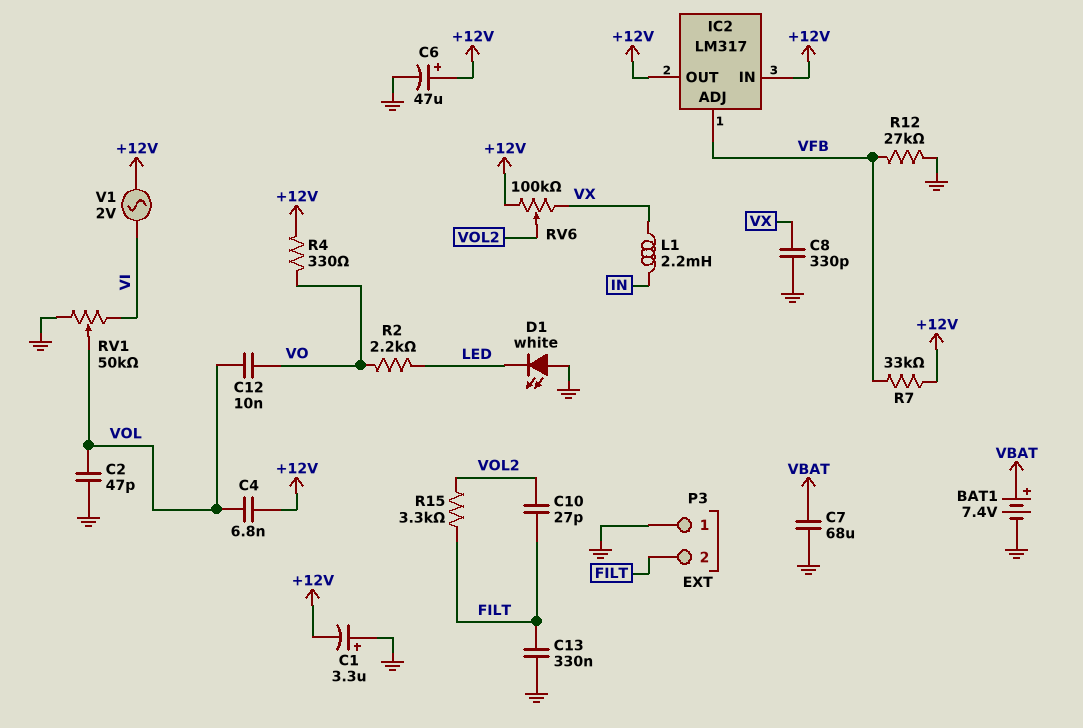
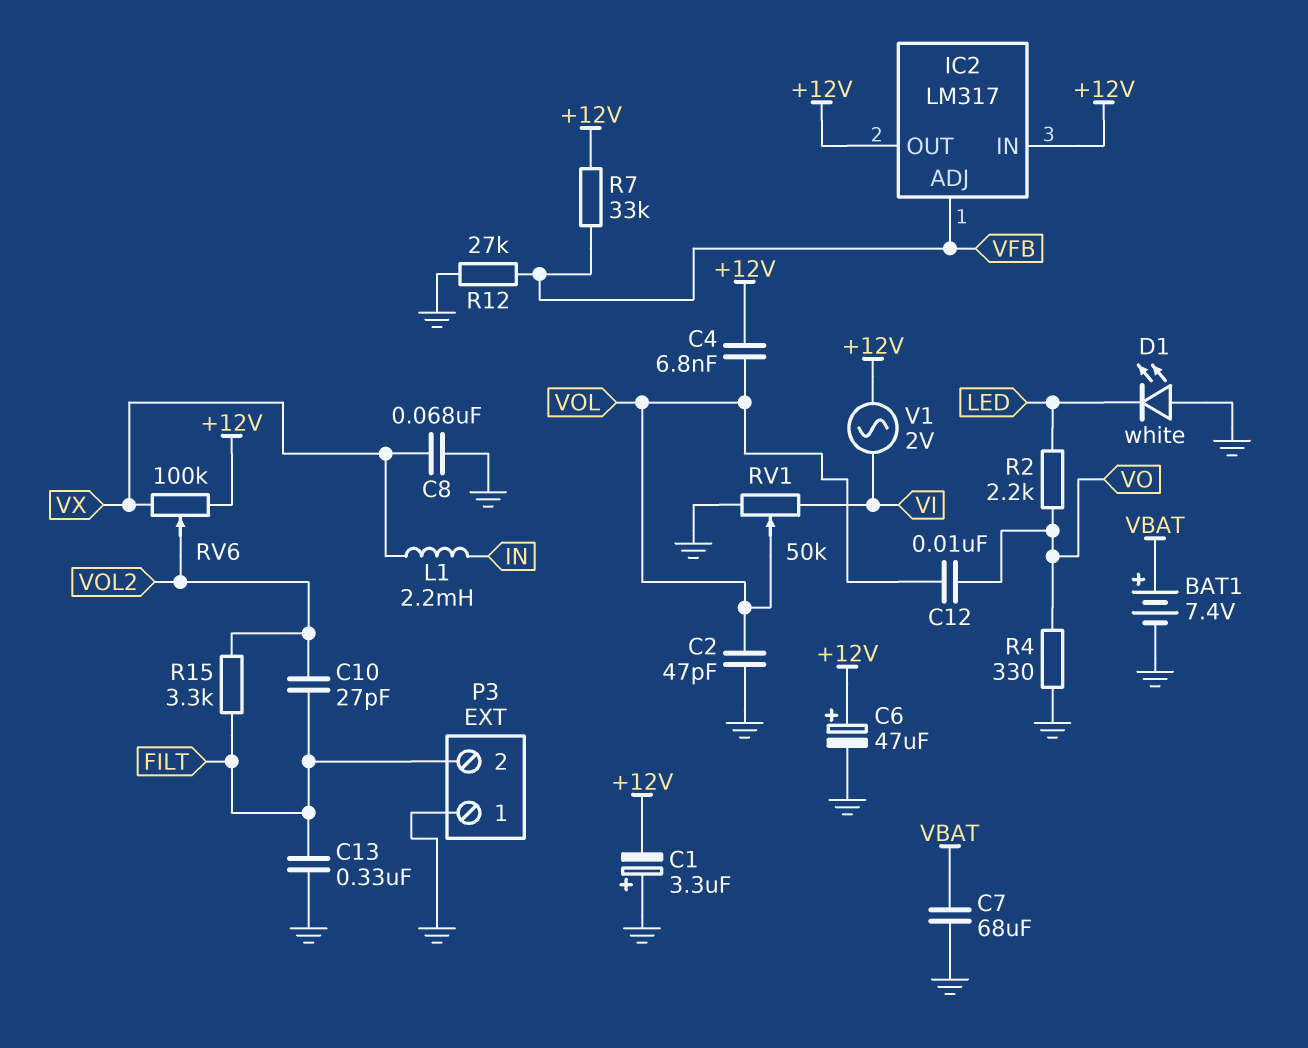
C8: 330pF (GND, VX) -> 68nF (GND, VX)
R4: 330 (+12V, VO) -> 330 (GND, VO)

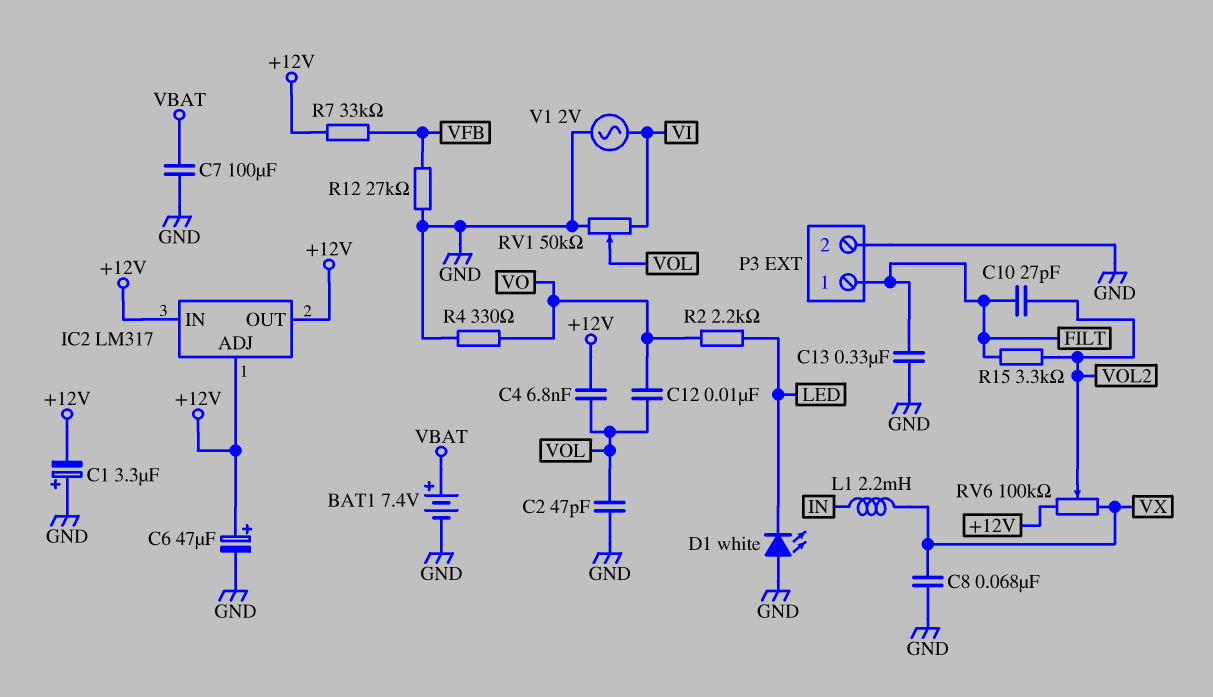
C7: 68uF (GND, VBAT) -> 100uF (GND, VBAT)
IC2 pin ADJ: VFB -> +12V
P3 pin 1: GND -> FILT
P3 pin 2: FILT -> GND
V1: AC 2V (+12V, VI) -> AC 2V (GND, VI)

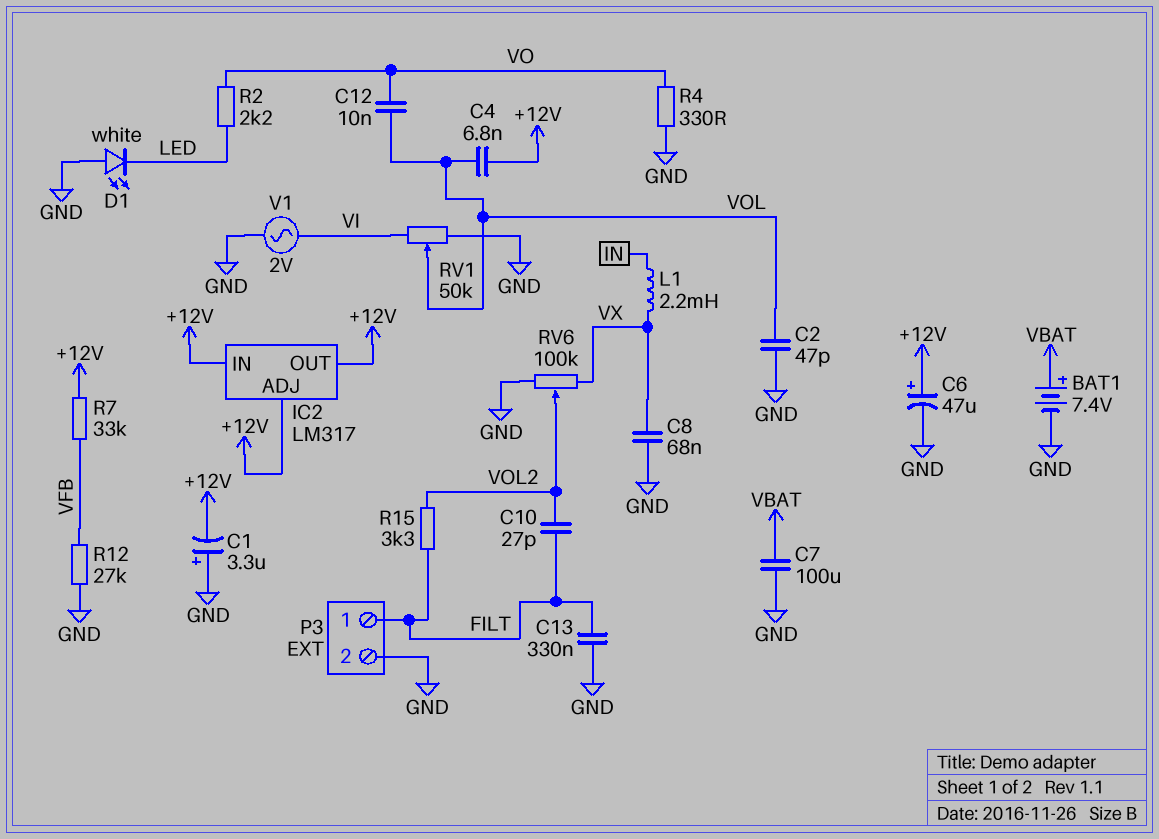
RV6: 100k (+12V, VX, wiper VOL2) -> 100k (GND, VX, wiper VOL2)

